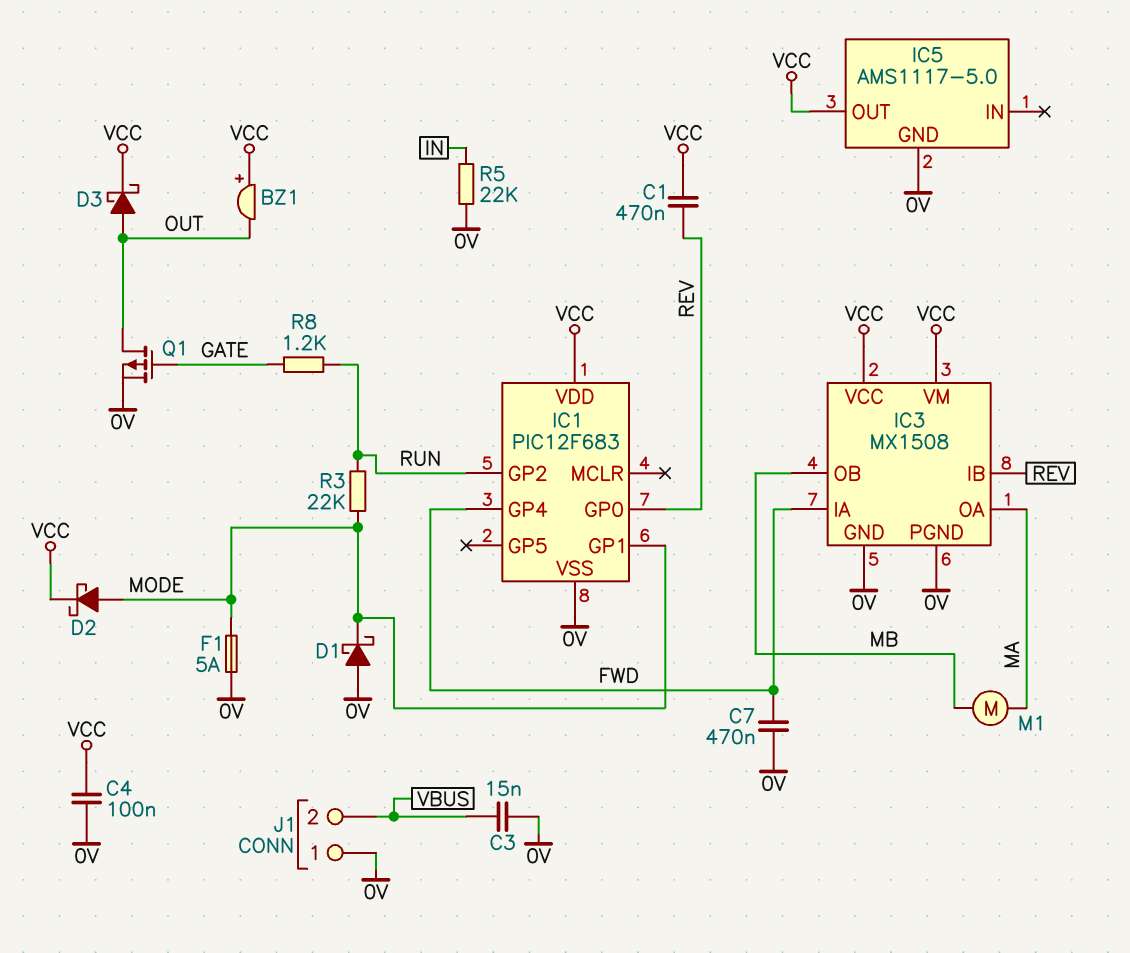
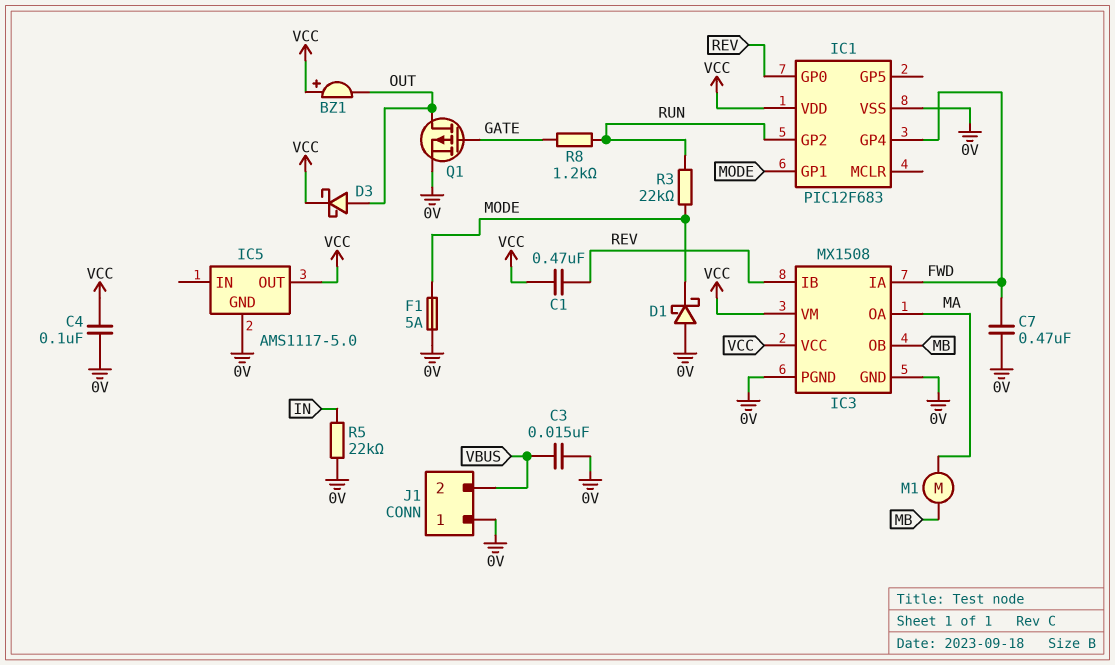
D2: schottky (A MODE, K VCC) -> none

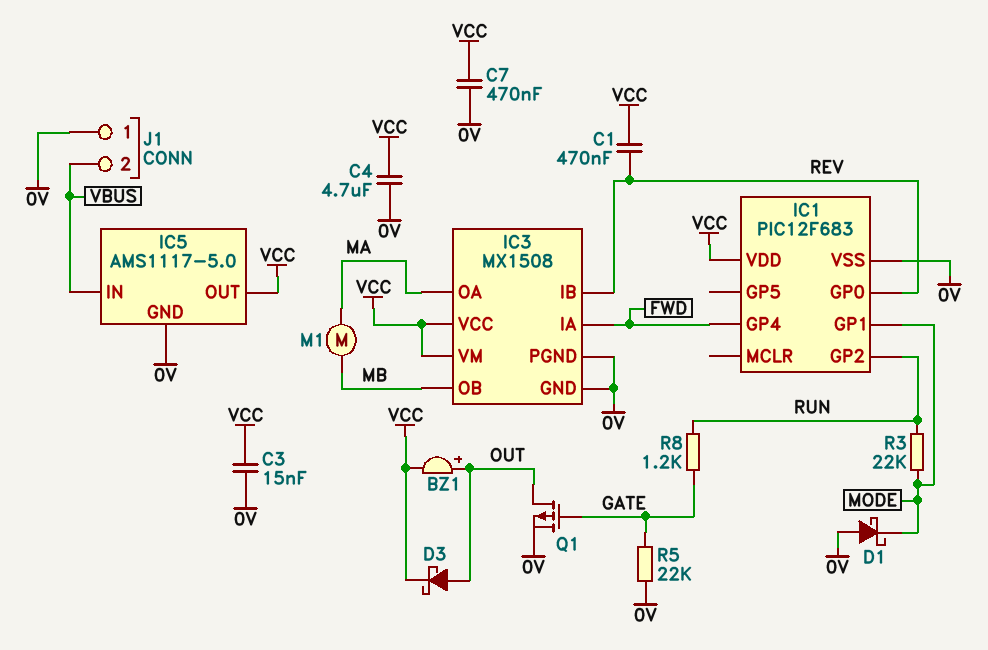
BZ1: buzzer (plus VCC, minus OUT) -> buzzer (plus OUT, minus VCC)
C3: 15nF (0V, VBUS) -> 15nF (0V, VCC)
C4: 100nF (0V, VCC) -> 4.7uF (0V, VCC)
C7: 470nF (0V, FWD) -> 470nF (0V, VCC)
F1: 5A (0V, MODE) -> none
IC5 pin IN: none -> VBUS
R5: 22k (0V, IN) -> 22k (0V, GATE)

